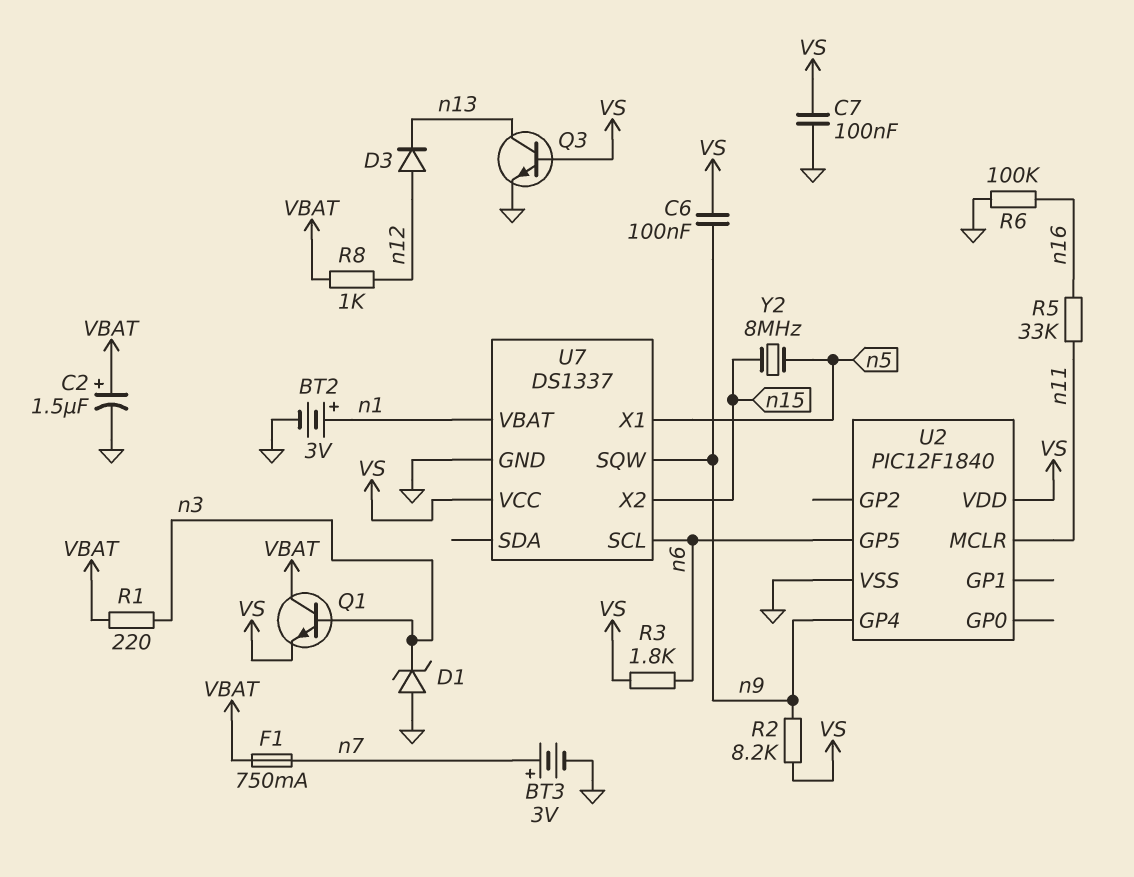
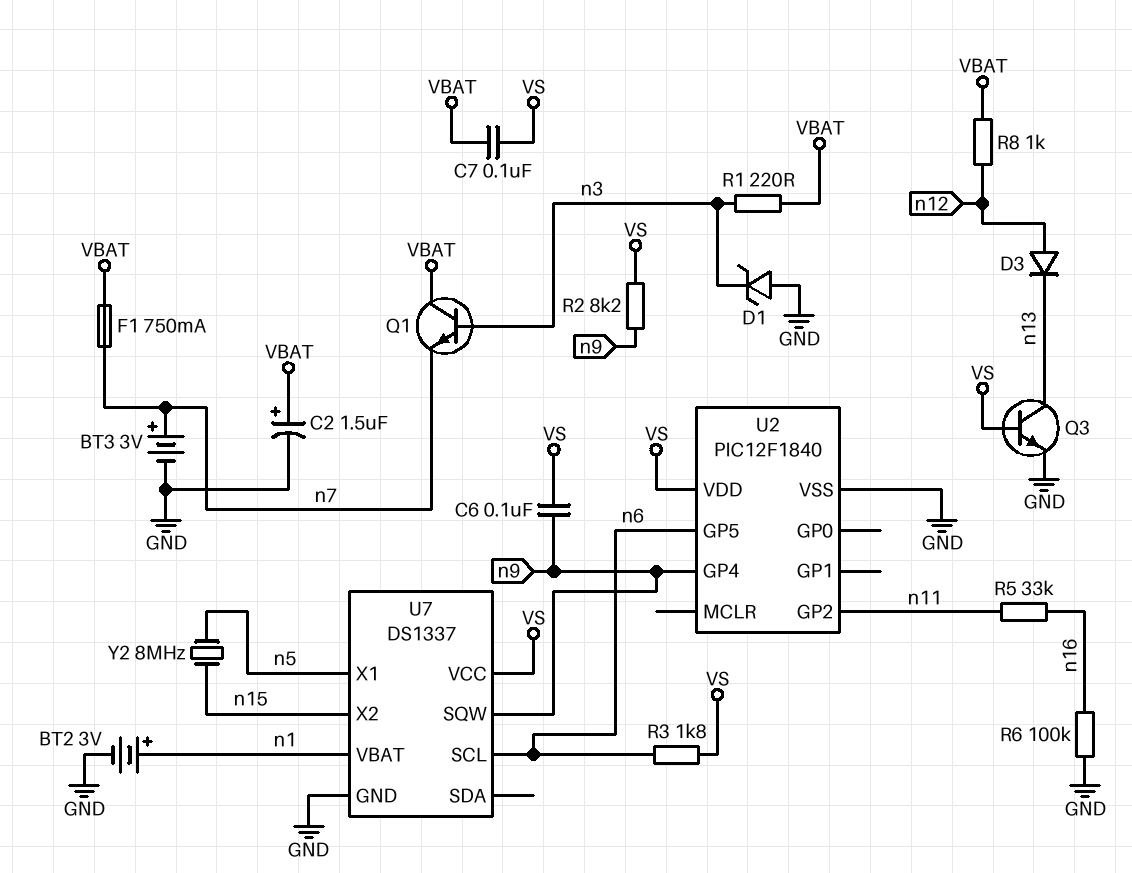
C7: 100nF (GND, VS) -> 100nF (VBAT, VS)
Q1: NPN (B n3, C VBAT, E VS) -> NPN (B n3, C VBAT, E n7)
U2 pin GP2: none -> n11
U2 pin MCLR: n11 -> none

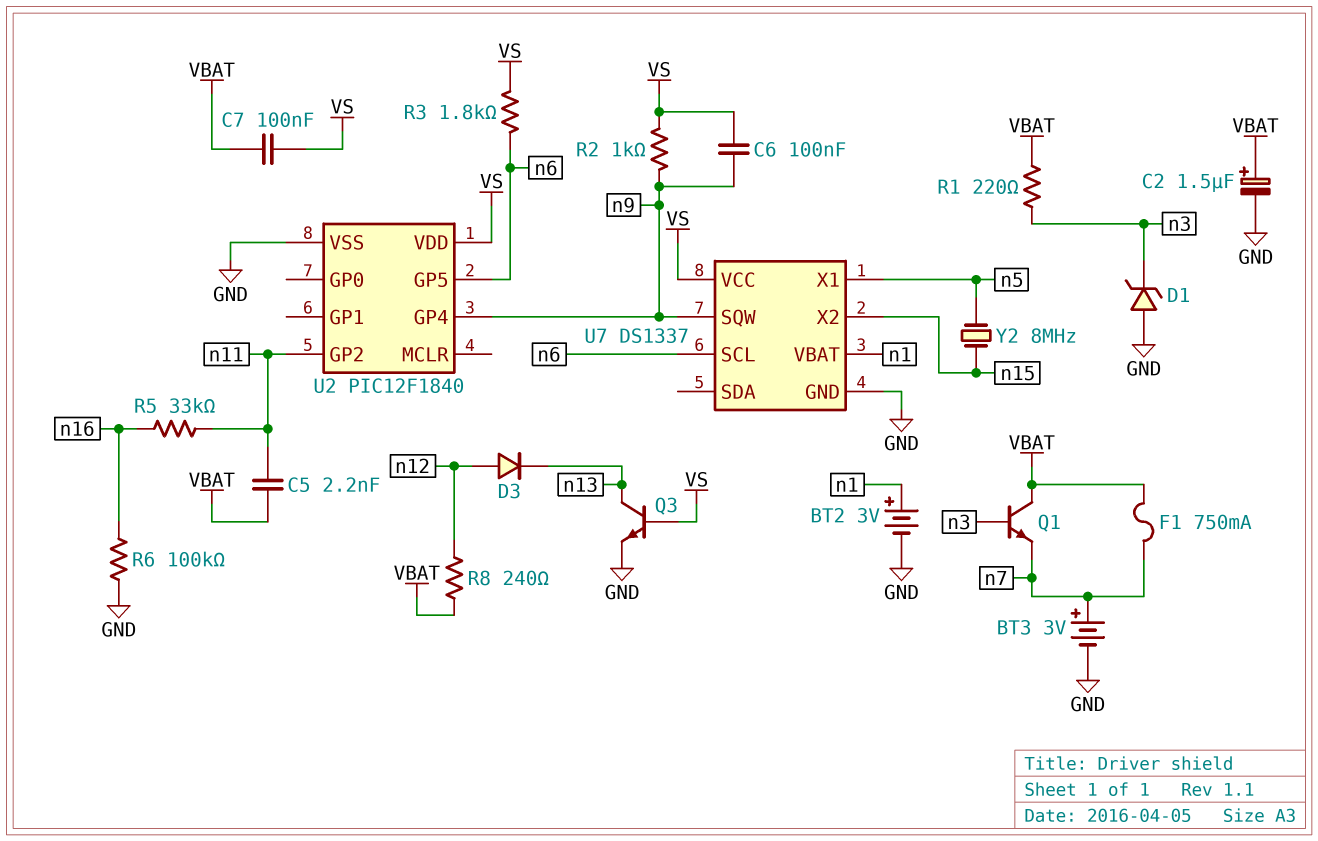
C5: none -> 2.2nF (VBAT, n11)
R2: 8.2k (VS, n9) -> 1k (VS, n9)
R8: 1k (VBAT, n12) -> 240 (VBAT, n12)

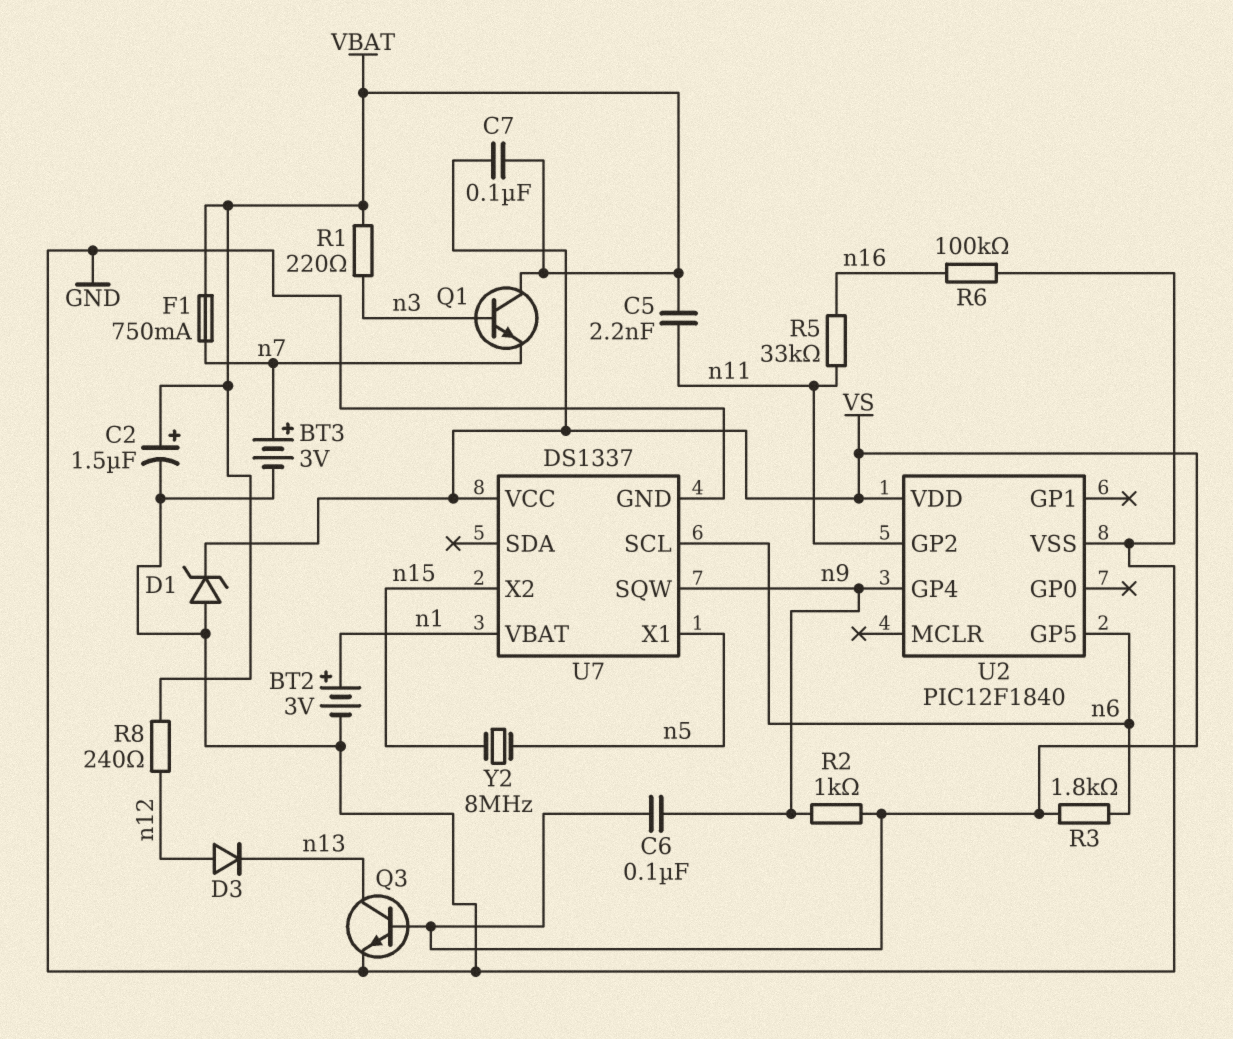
D1: zener (A GND, K n3) -> zener (A GND, K VS)

